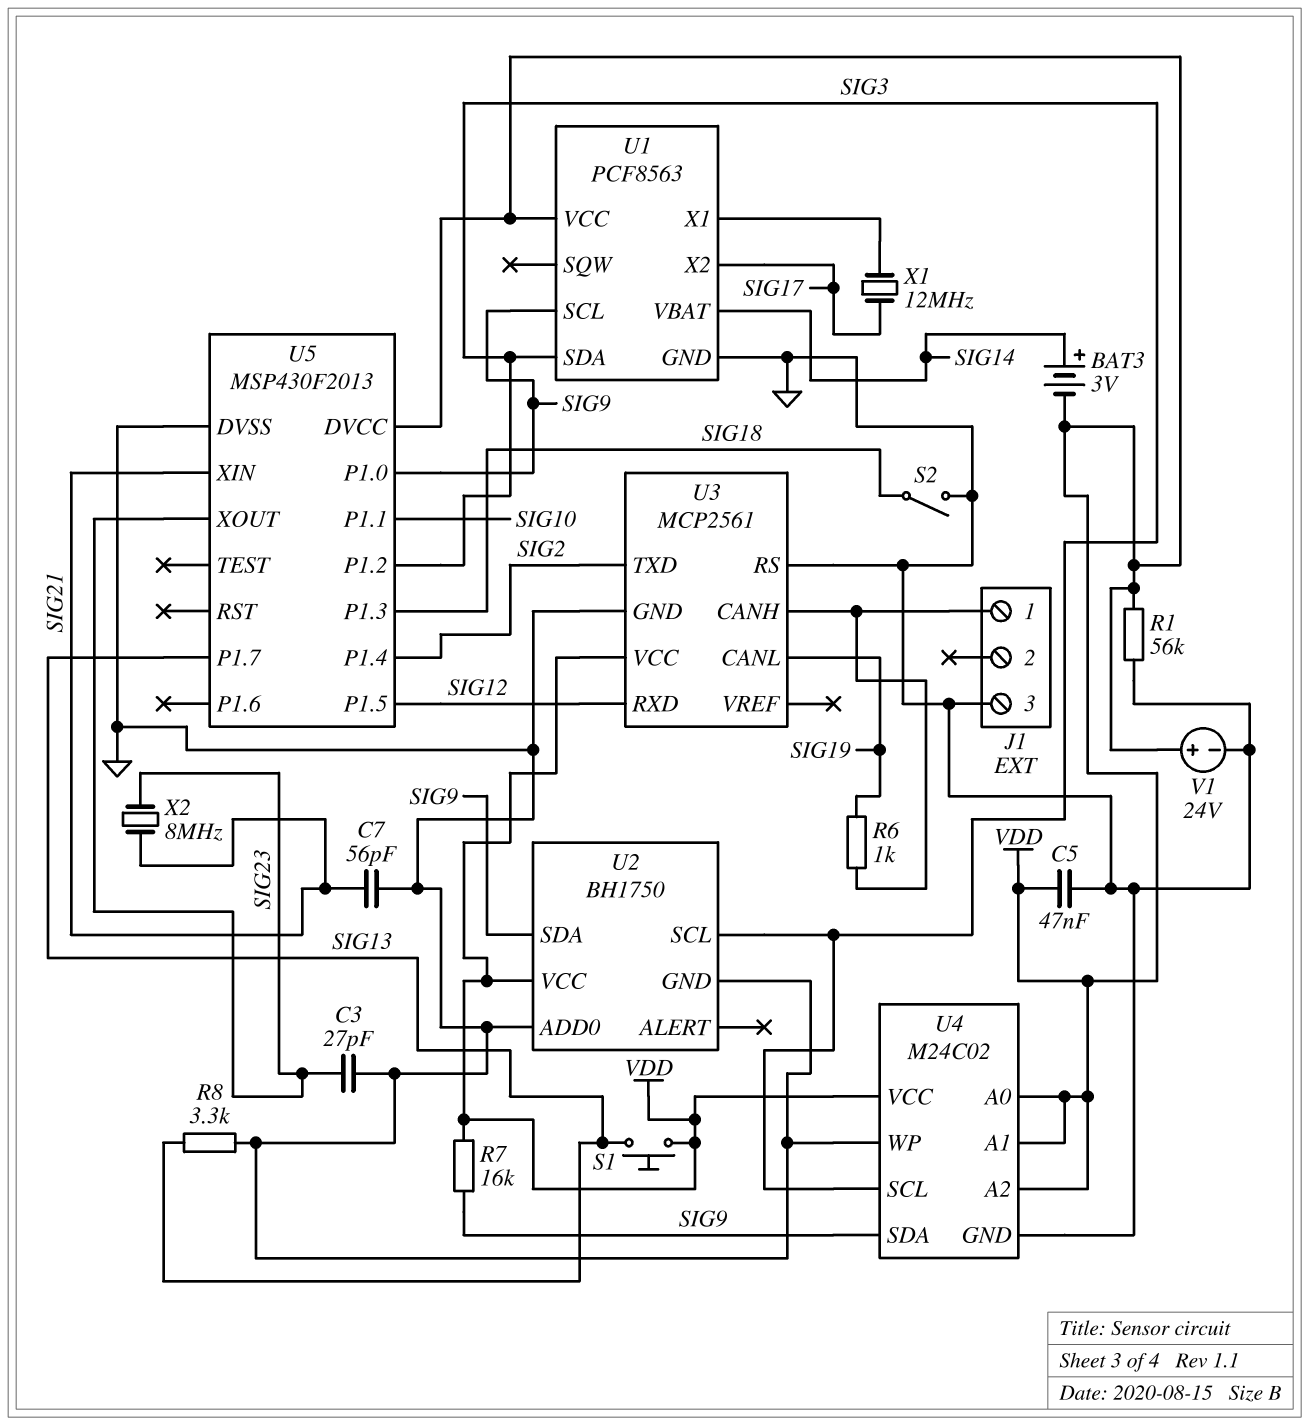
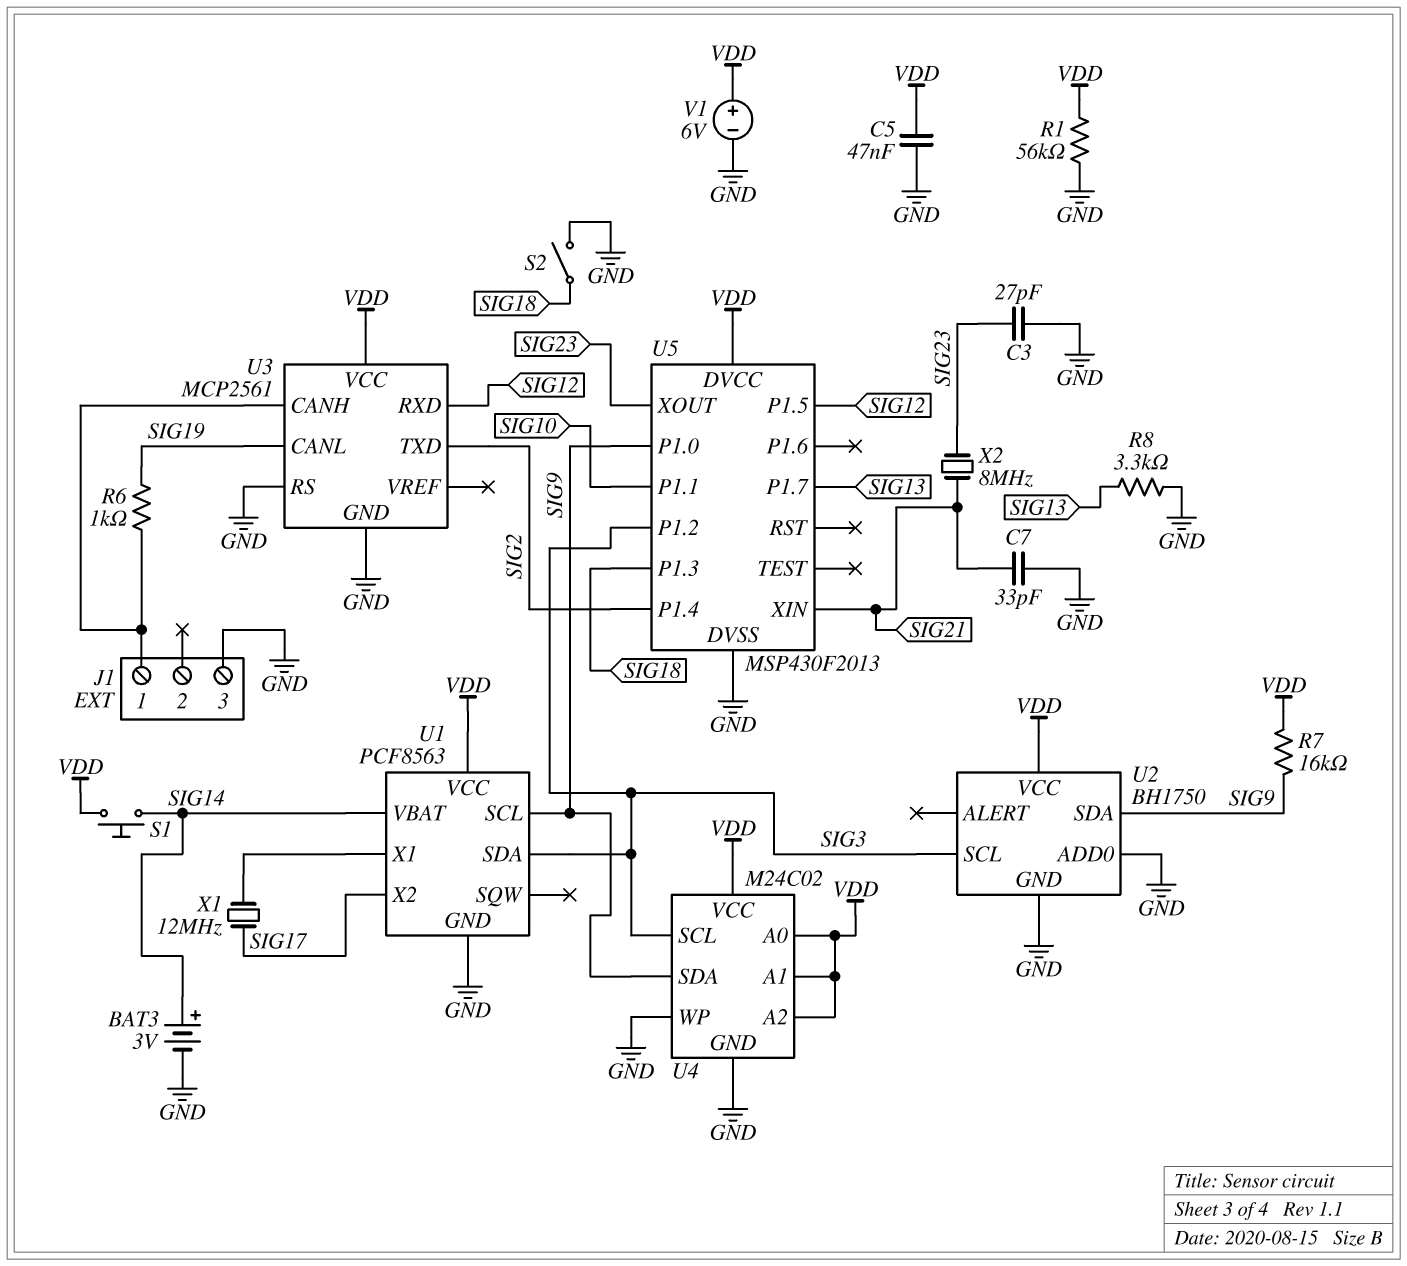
BAT3: 3V (plus SIG14, minus VDD) -> 3V (plus SIG14, minus GND)
C7: 56pF (GND, SIG21) -> 33pF (GND, SIG21)
S1: button (SIG13, VDD) -> button (SIG14, VDD)
V1: 24V (plus VDD, minus GND) -> 6V (plus VDD, minus GND)

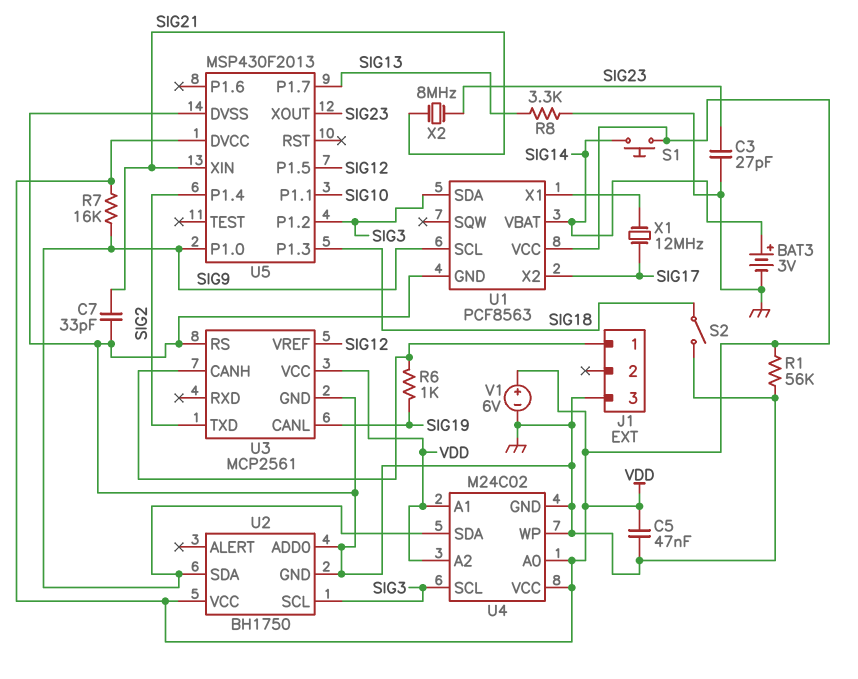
U3 pin RXD: SIG12 -> none
U3 pin VREF: none -> SIG12

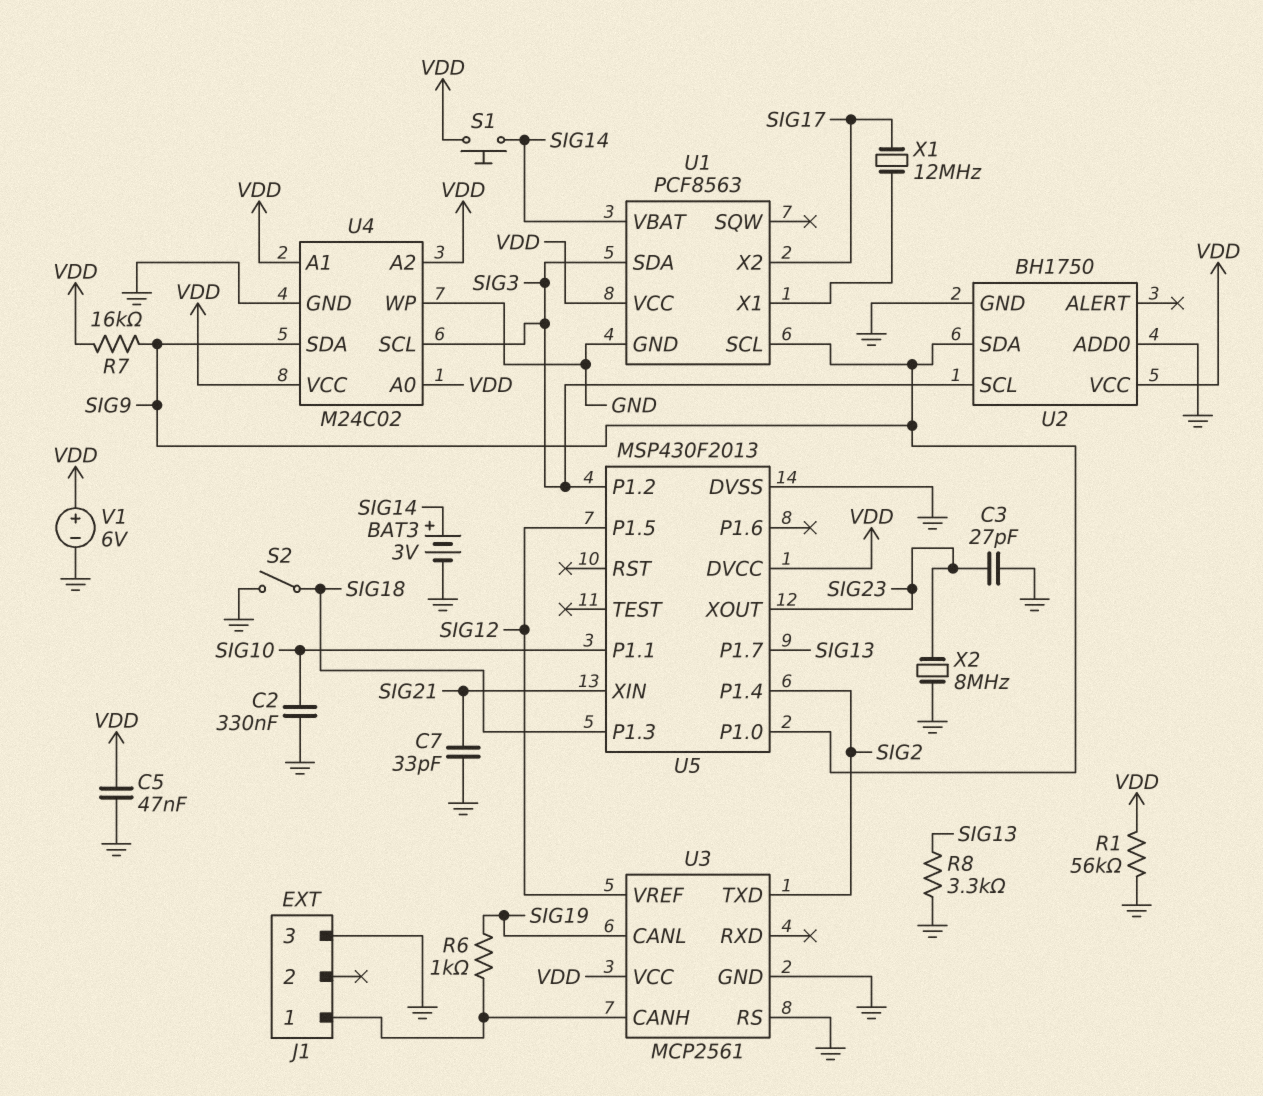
C2: none -> 330nF (GND, SIG10)
X2: 8MHz (SIG21, SIG23) -> 8MHz (GND, SIG23)

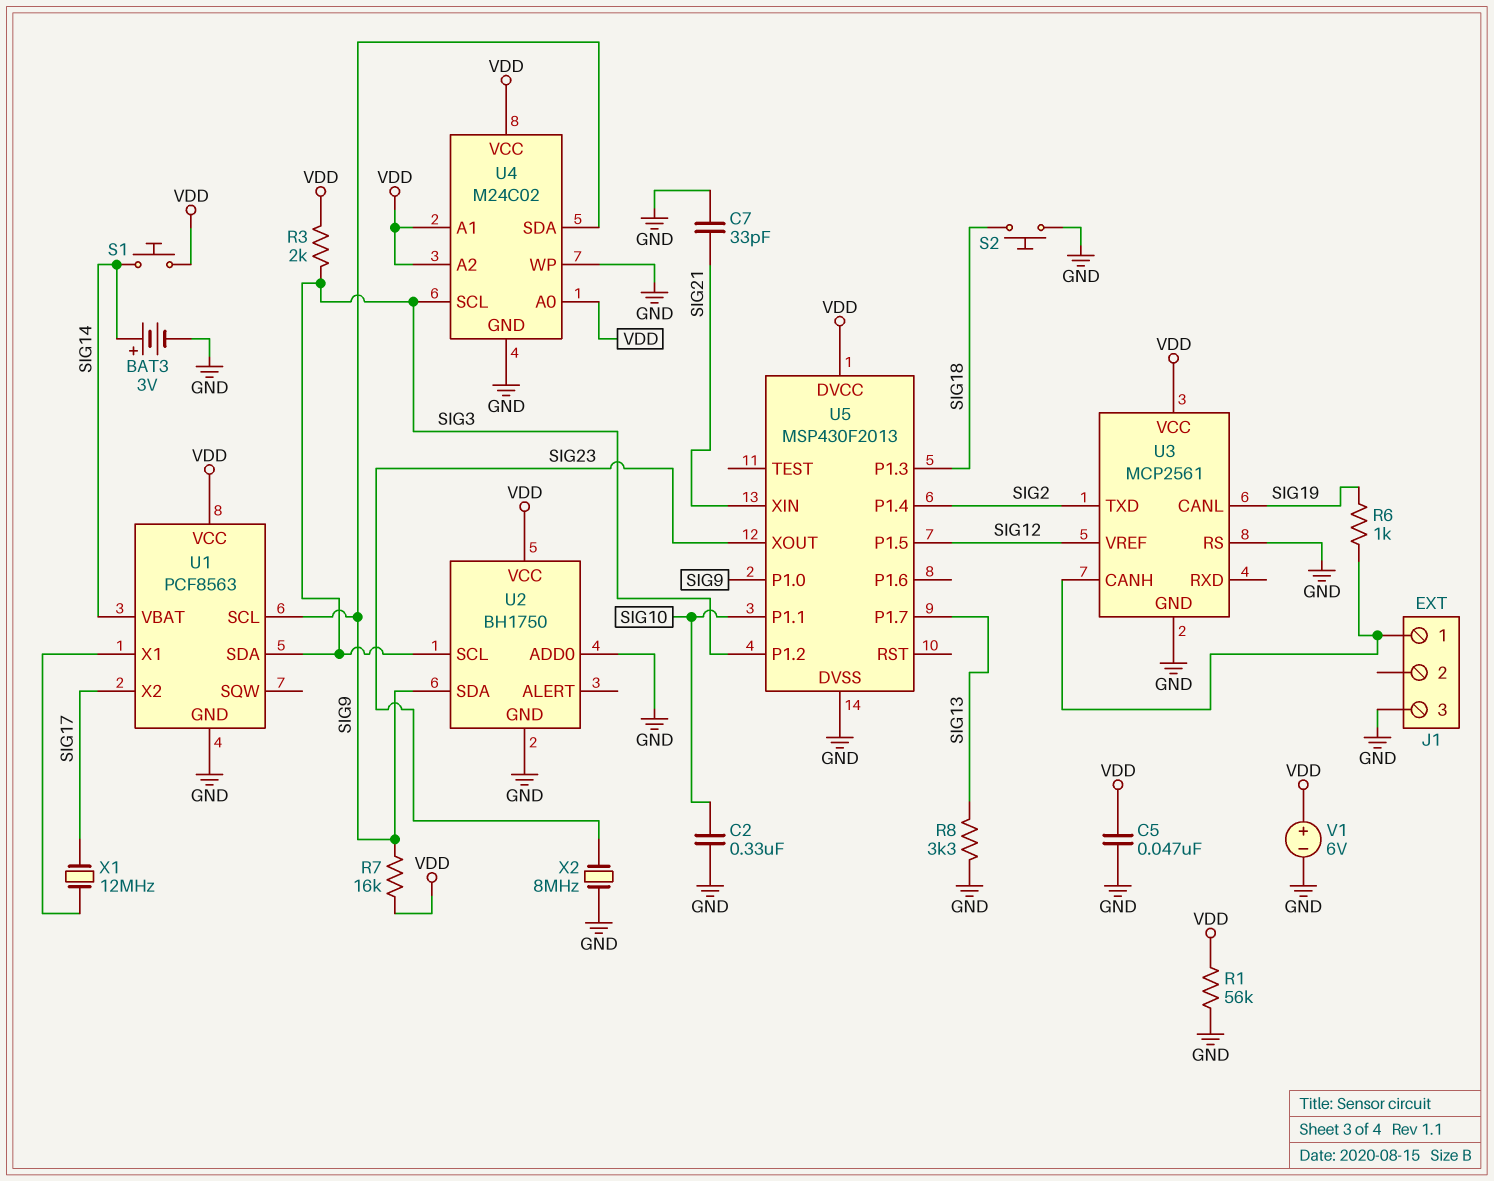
C3: 27pF (GND, SIG23) -> none
R3: none -> 2k (SIG3, VDD)
S2: switch (GND, SIG18) -> button (GND, SIG18)

